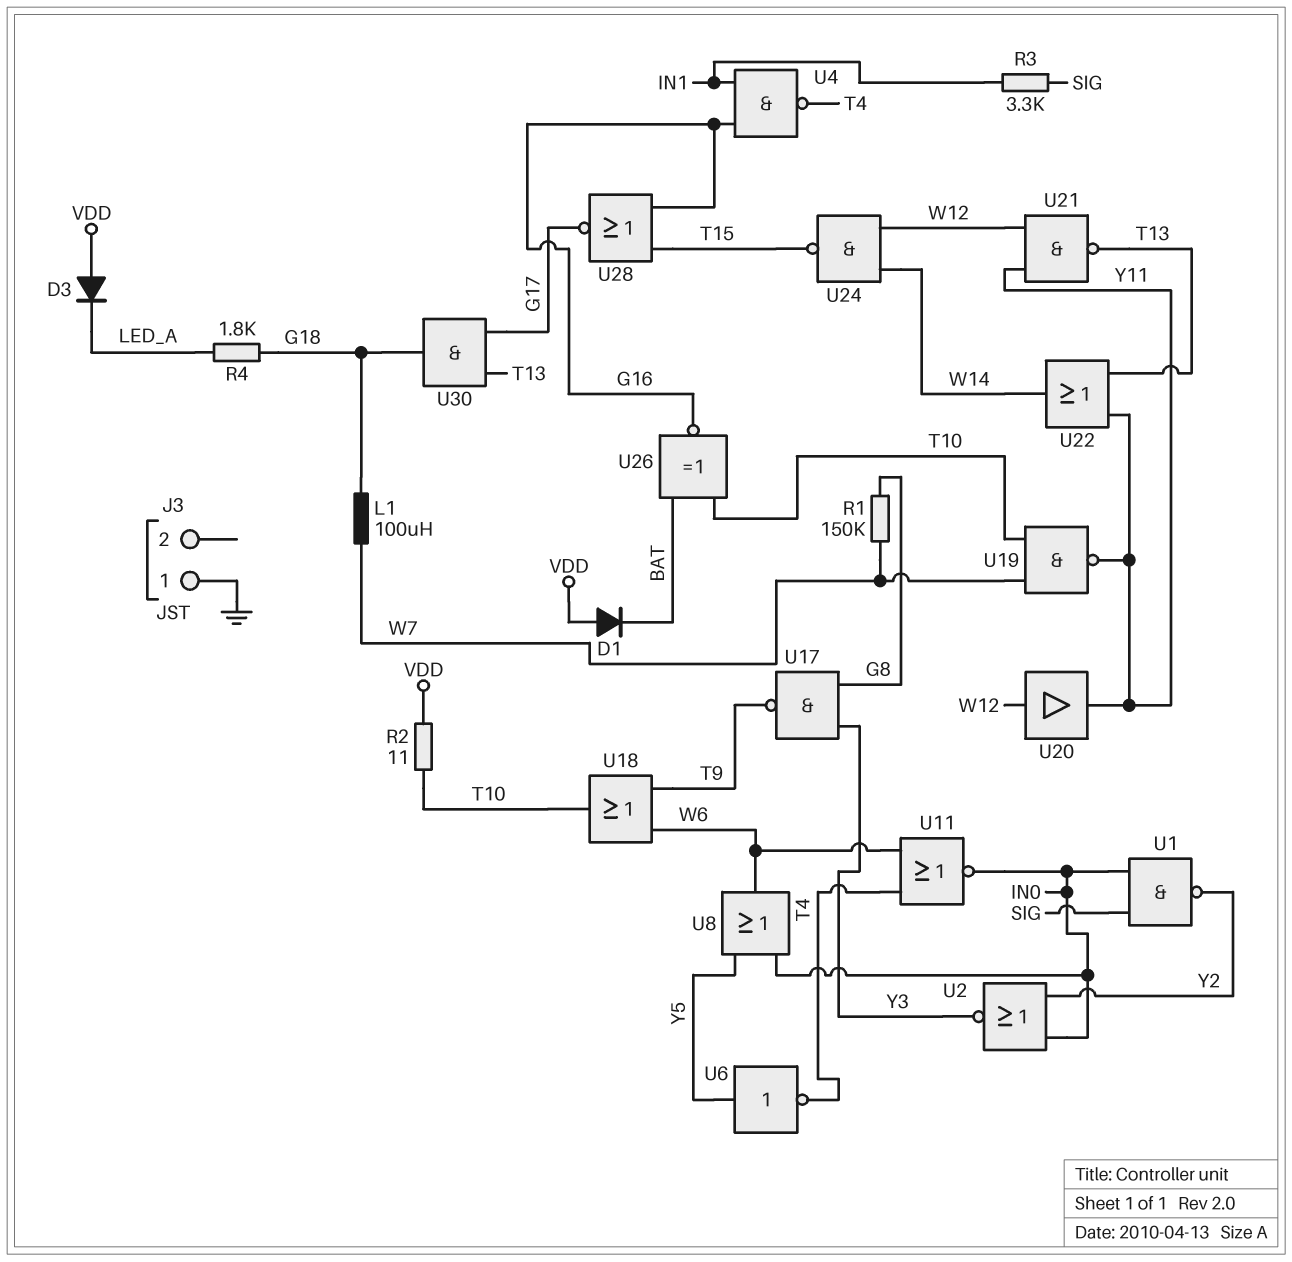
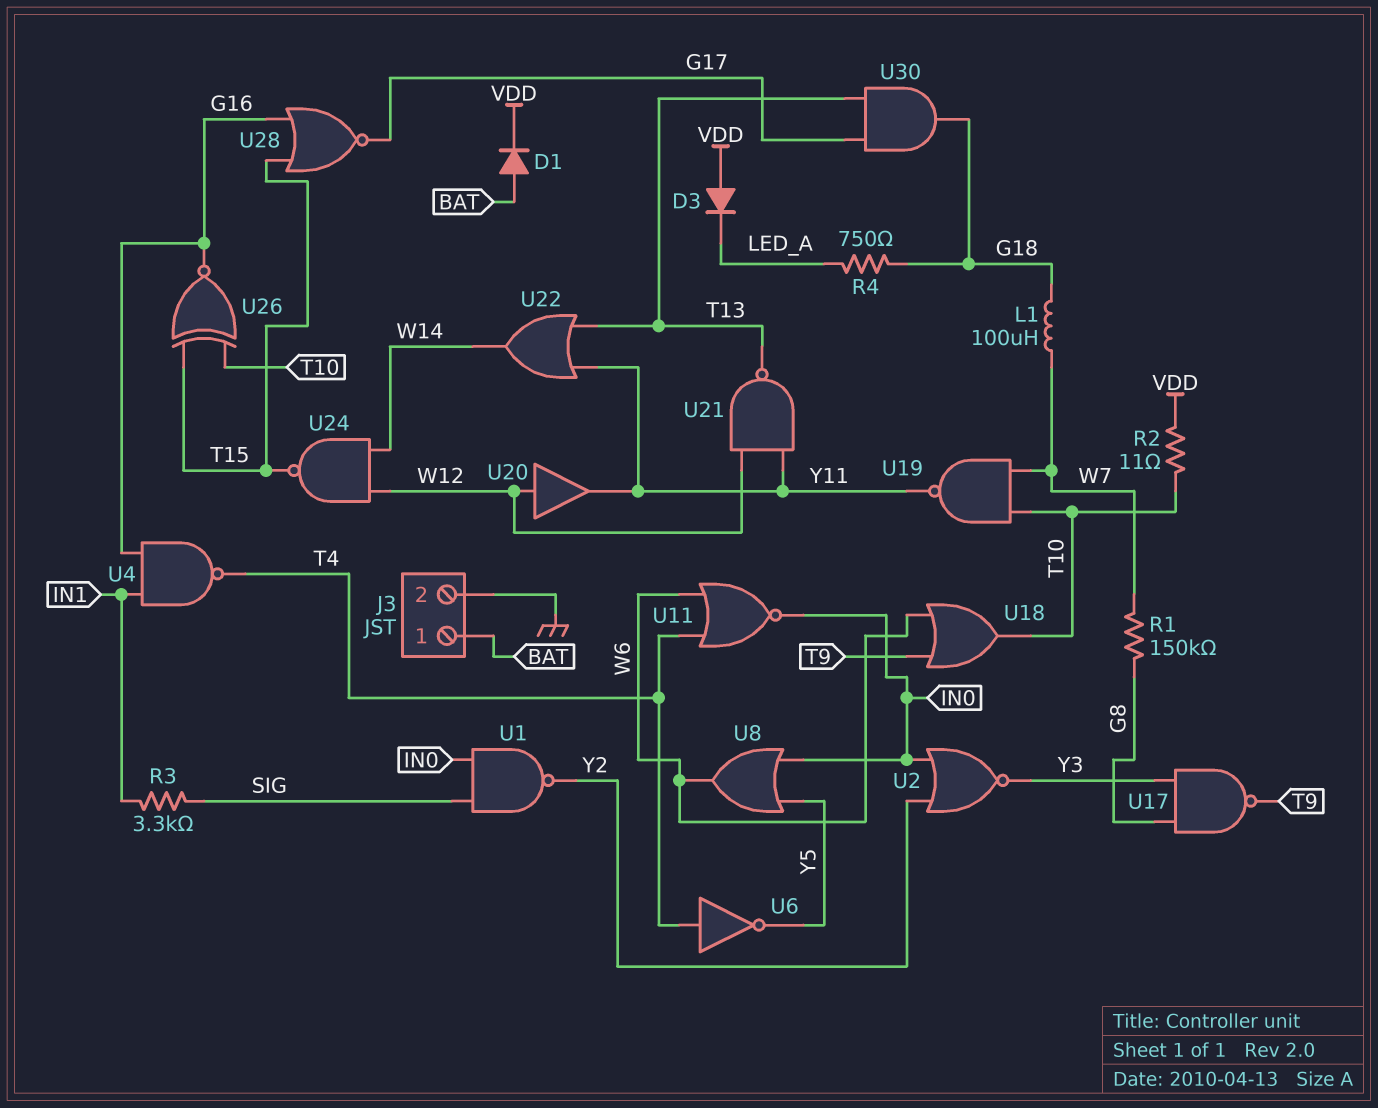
D1: diode (A VDD, K BAT) -> diode (A BAT, K VDD)
J3 pin 1: GND -> BAT
J3 pin 2: none -> GND
R4: 1.8k (G18, LED_A) -> 750 (G18, LED_A)
U6: NOT (in Y5, out T4) -> NOT (in T4, out Y5)
U26: XNOR (in BAT, in T10, out G16) -> XNOR (in T10, in T15, out G16)

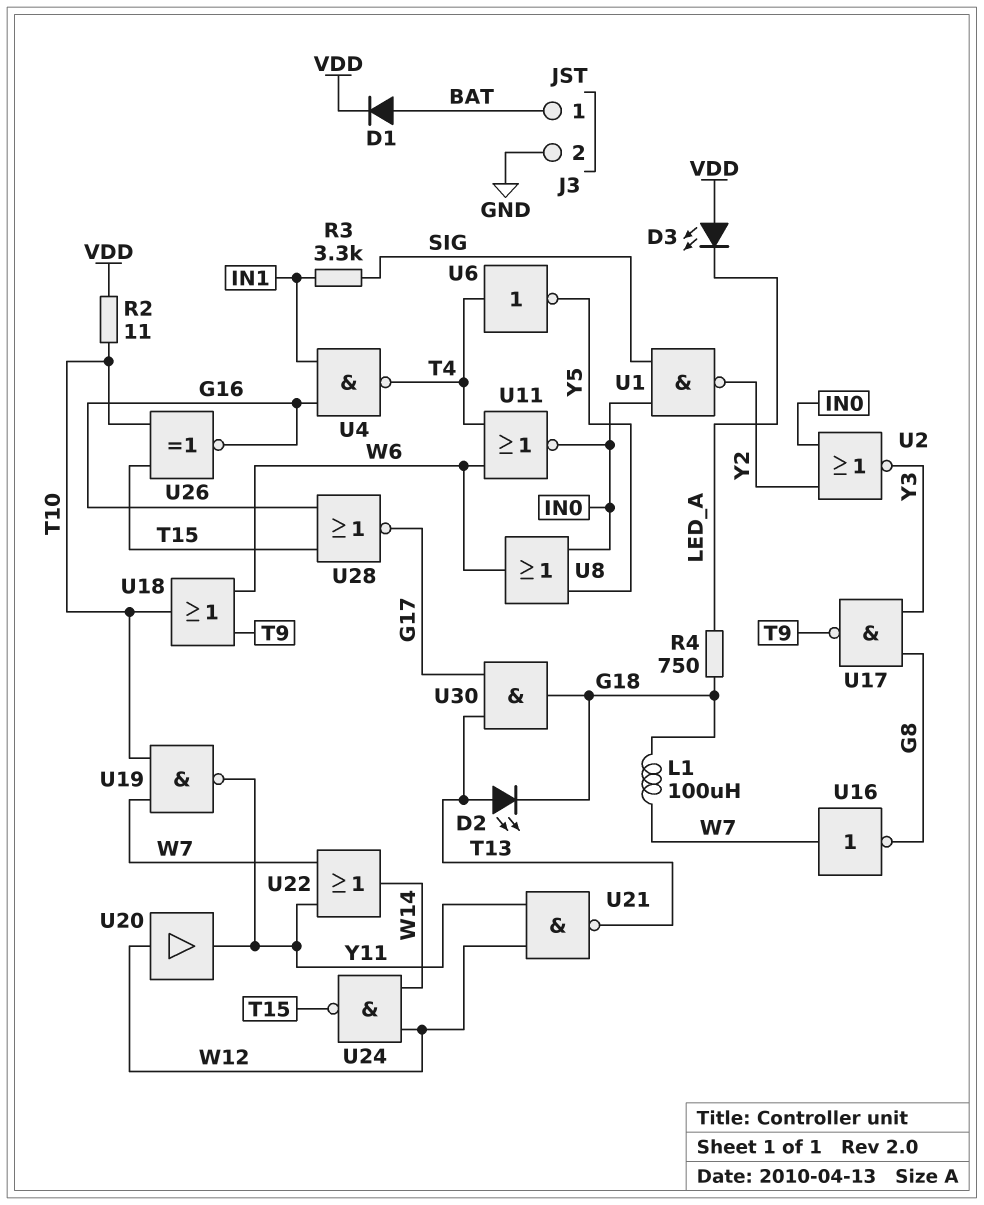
D2: none -> LED (A T13, K G18)
D3: diode (A VDD, K LED_A) -> LED (A VDD, K LED_A)
R1: 150k (G8, W7) -> none
U16: none -> NOT (in W7, out G8)
U22: OR (in T13, in Y11, out W14) -> OR (in W7, in Y11, out W14)

